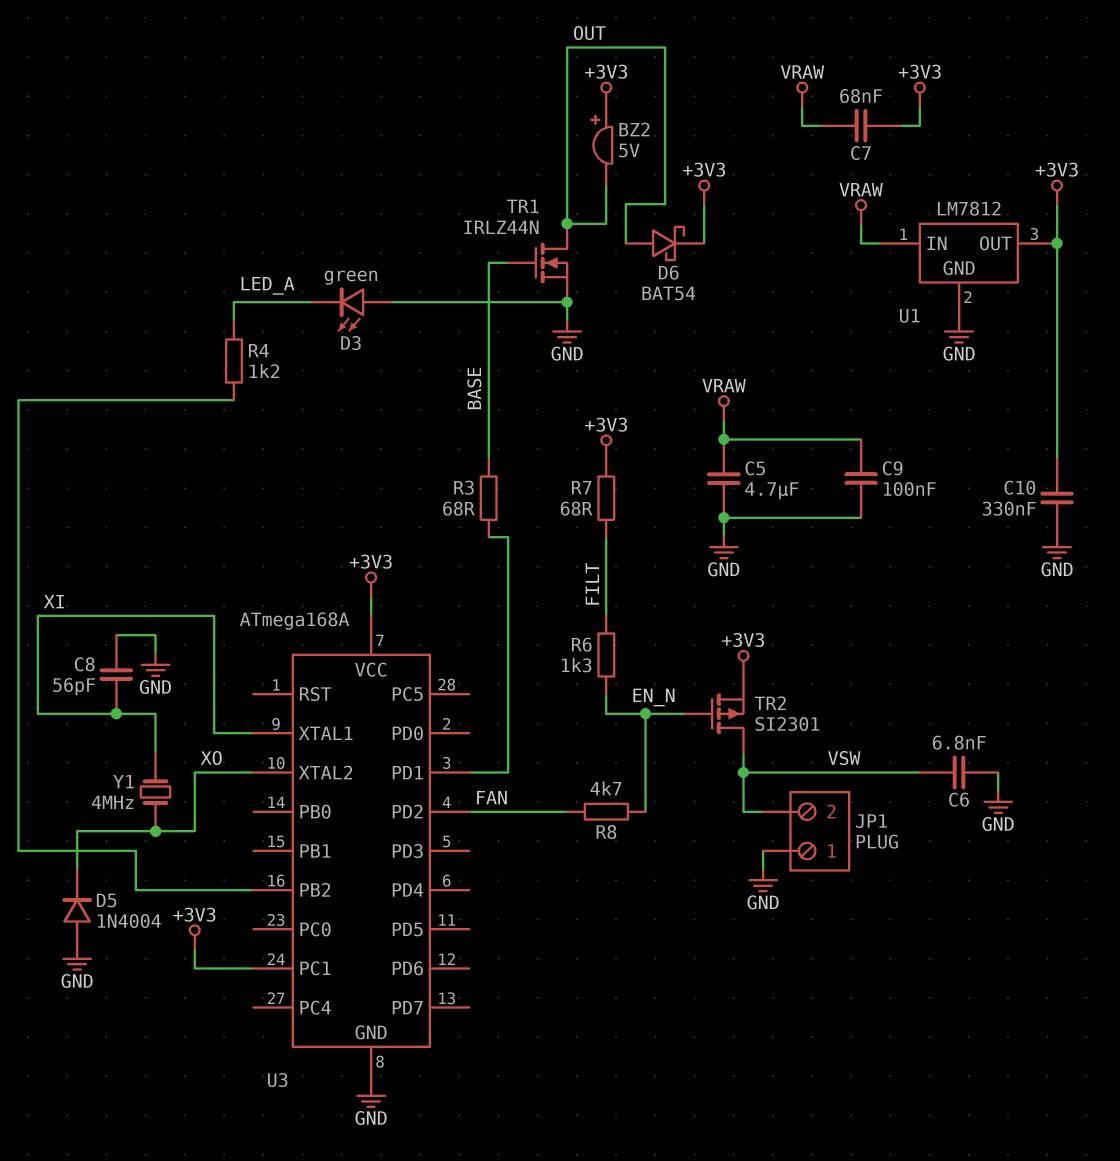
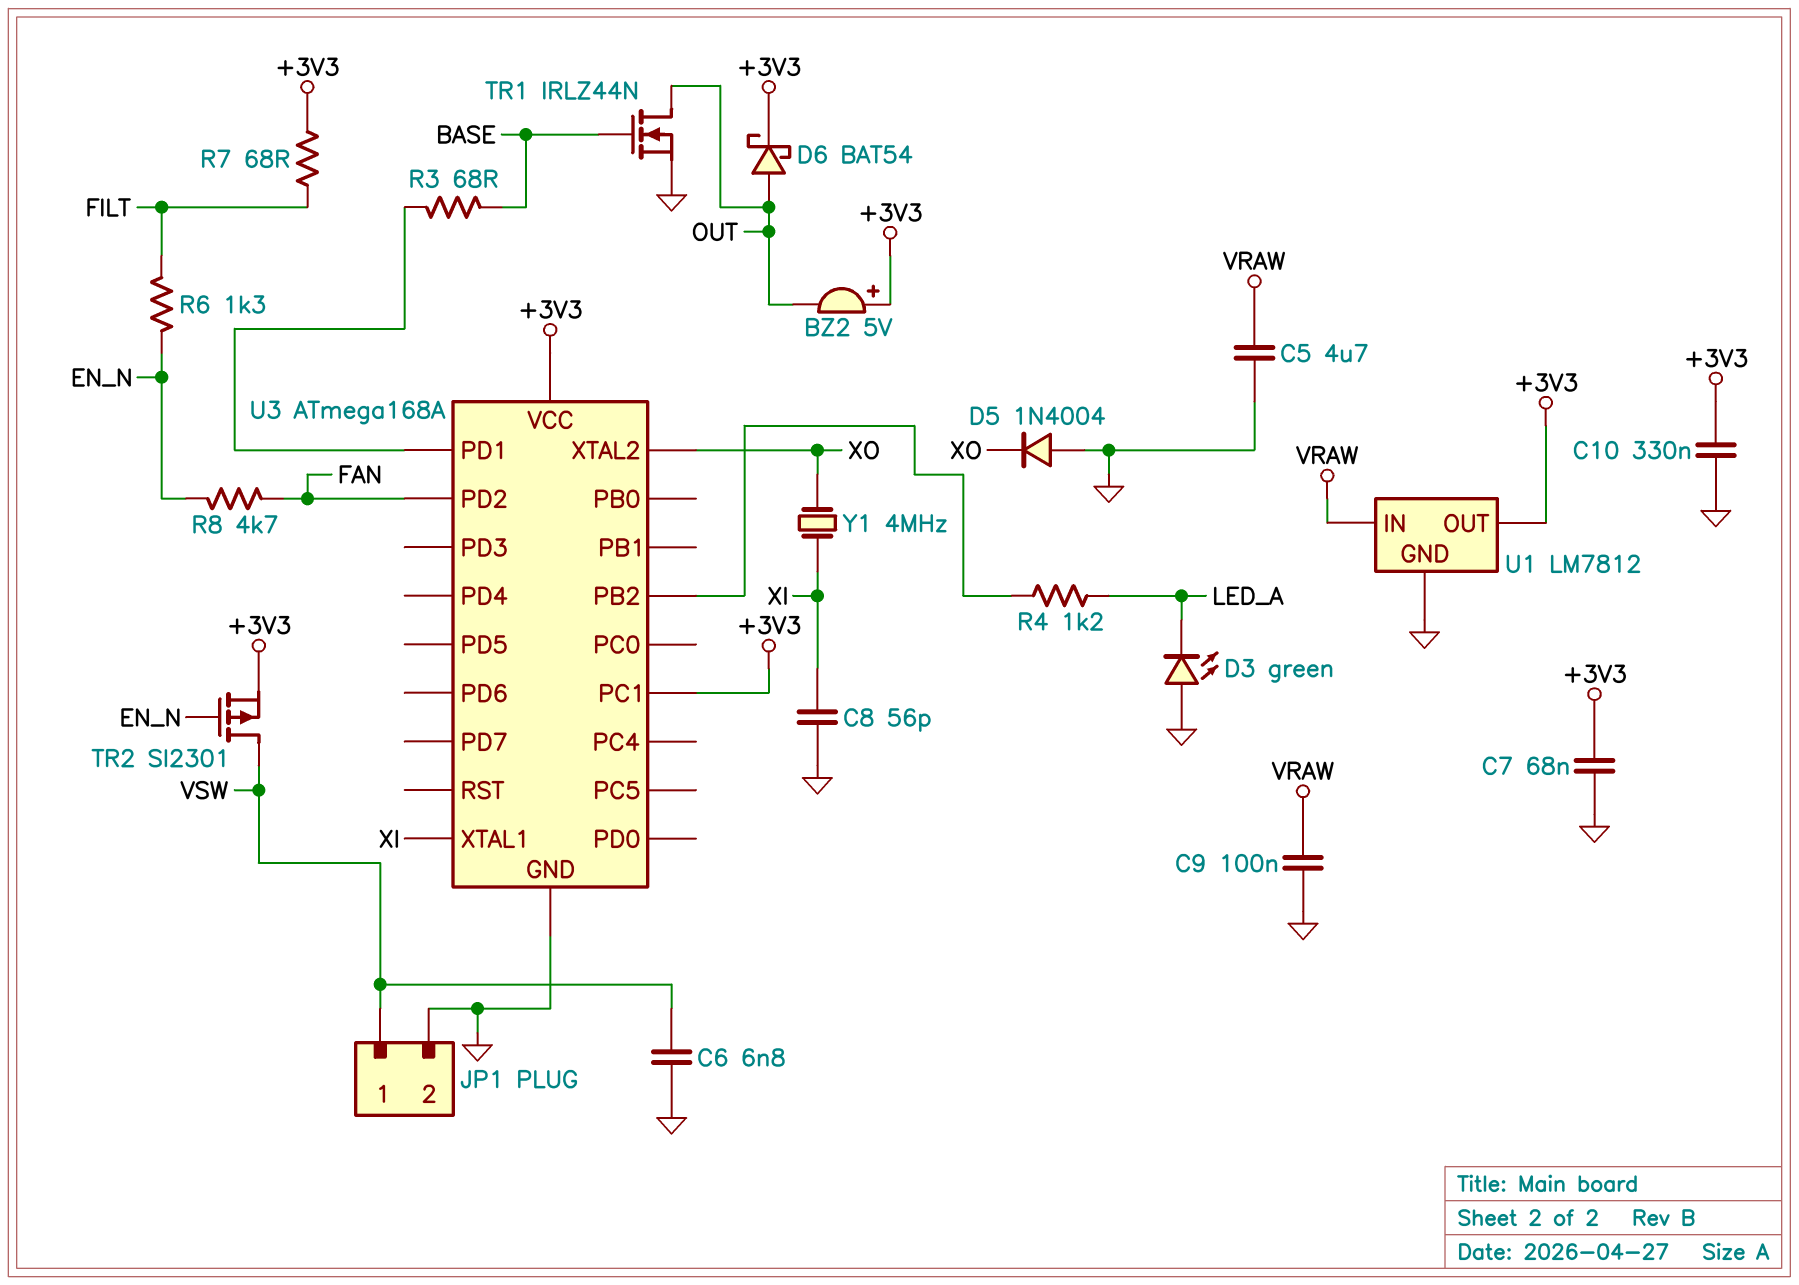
C7: 68nF (+3V3, VRAW) -> 68nF (+3V3, GND)
JP1 pin 1: GND -> VSW
JP1 pin 2: VSW -> GND

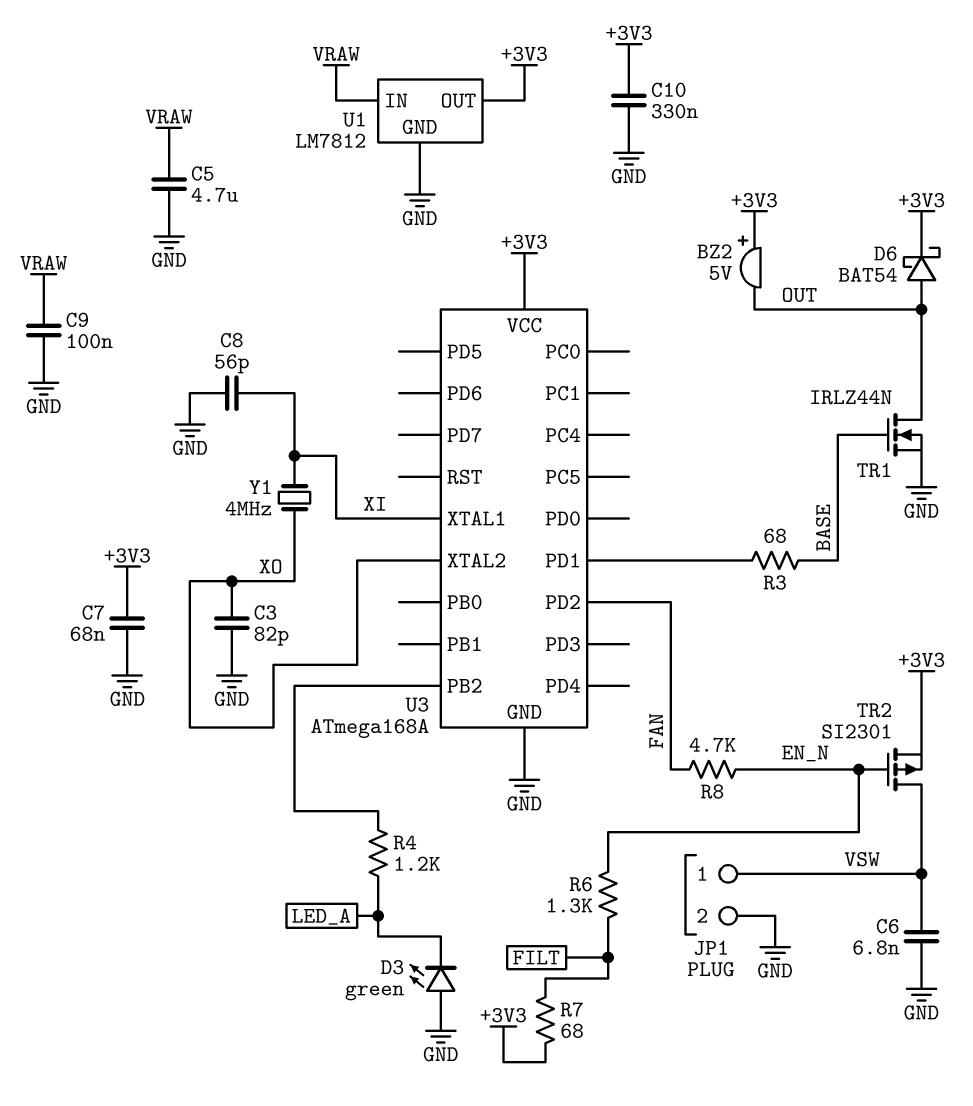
C3: none -> 82pF (GND, XO)
D5: diode 1N4004 (A GND, K XO) -> none
U3 pin PC1: +3V3 -> none

